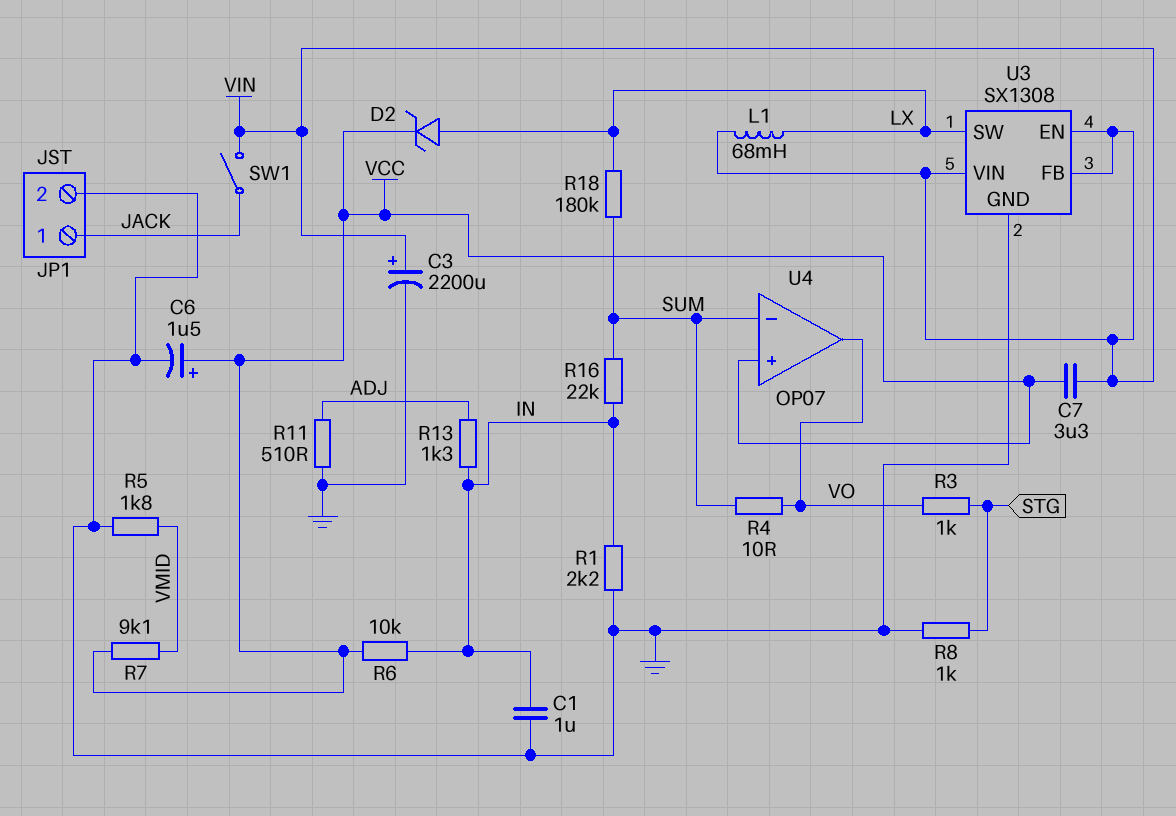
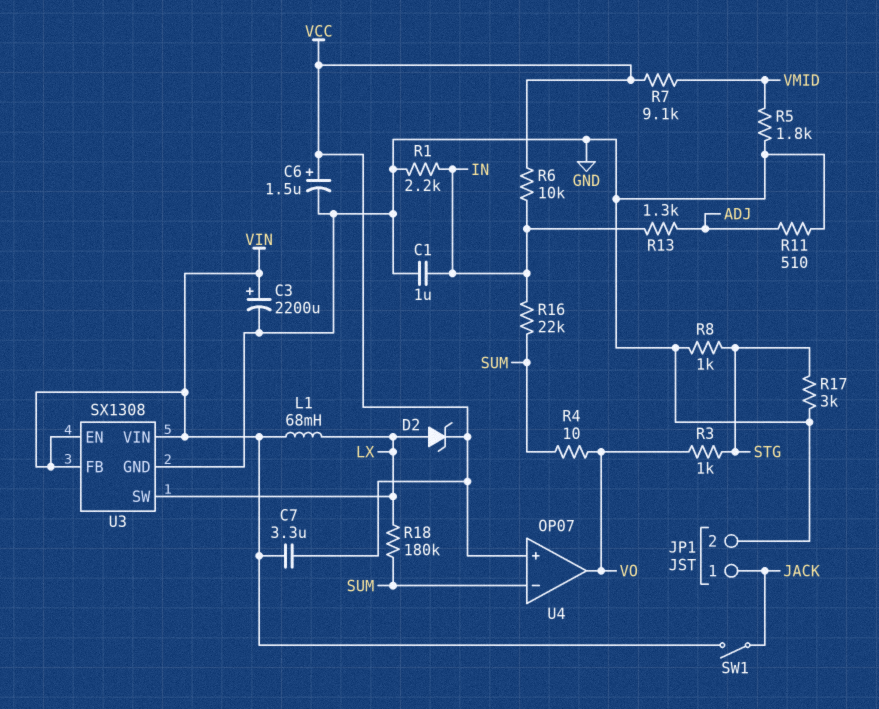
R17: none -> 3k (GND, STG)

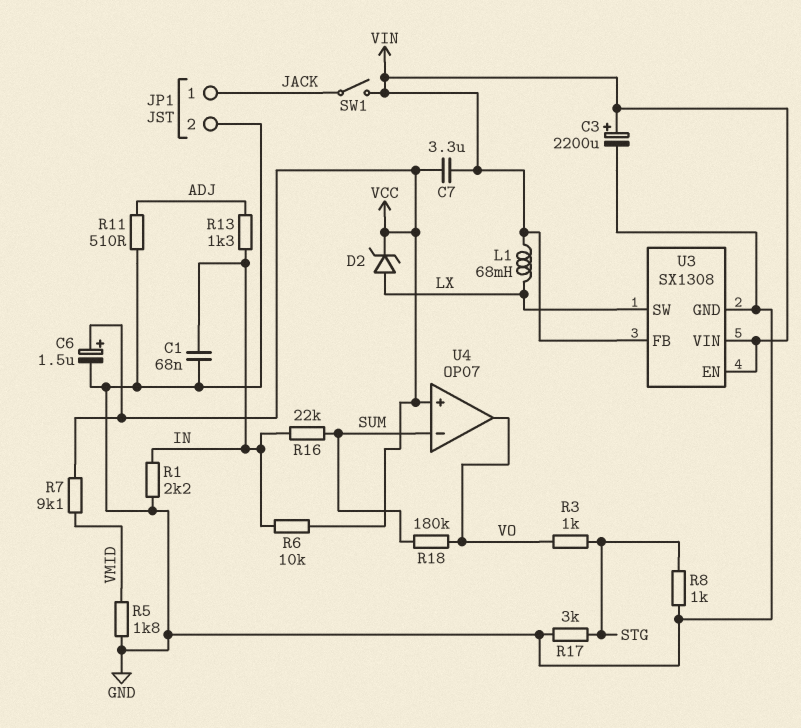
C1: 1uF (GND, IN) -> 68nF (GND, IN)
R4: 10 (SUM, VO) -> none
R18: 180k (LX, SUM) -> 180k (SUM, VO)

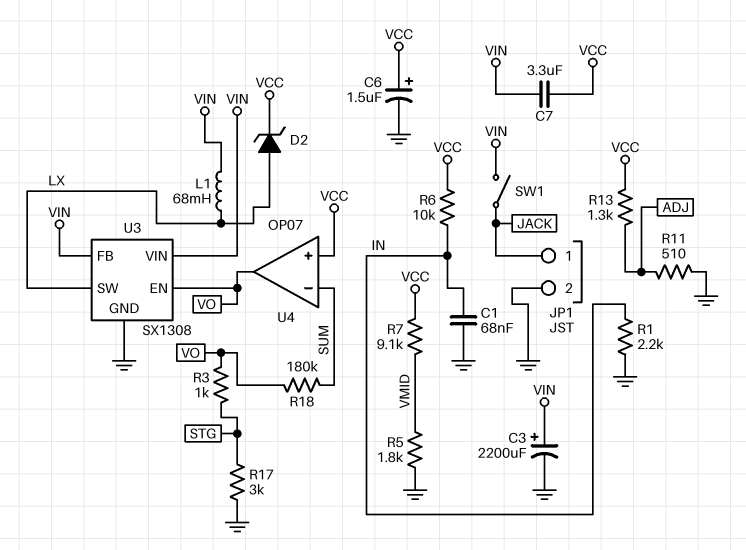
R8: 1k (GND, STG) -> none
R13: 1.3k (ADJ, IN) -> 1.3k (ADJ, VCC)
R16: 22k (IN, SUM) -> none
U3 pin EN: VIN -> VO

